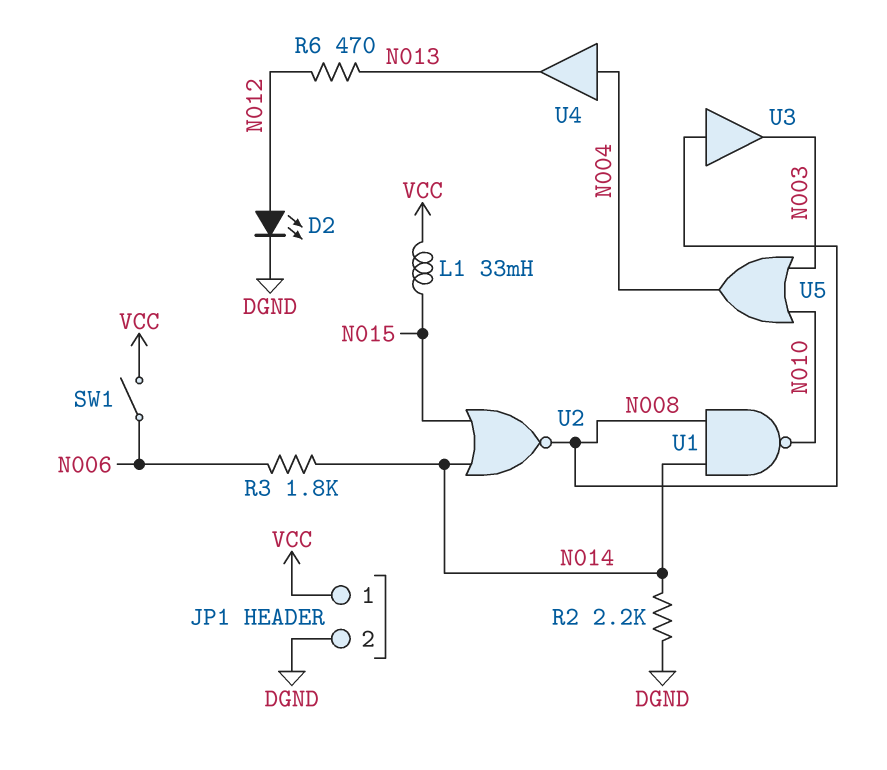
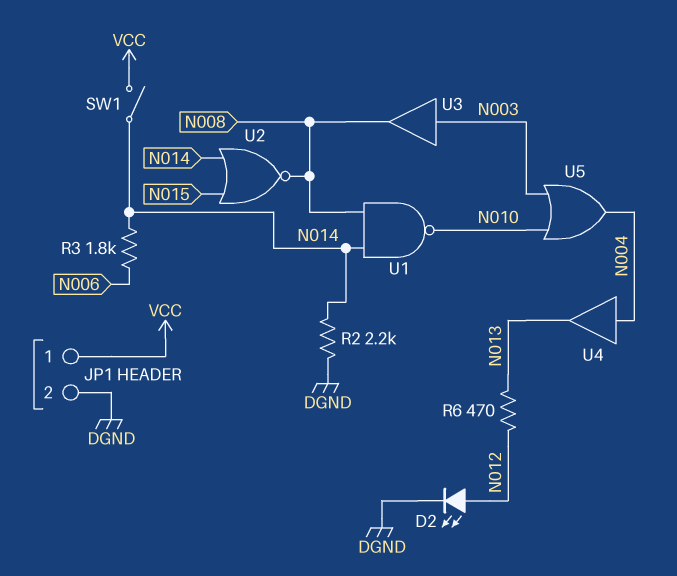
L1: 33mH (N015, VCC) -> none
SW1: switch (N006, VCC) -> switch (N014, VCC)
U3: buffer (in N008, out N003) -> buffer (in N003, out N008)

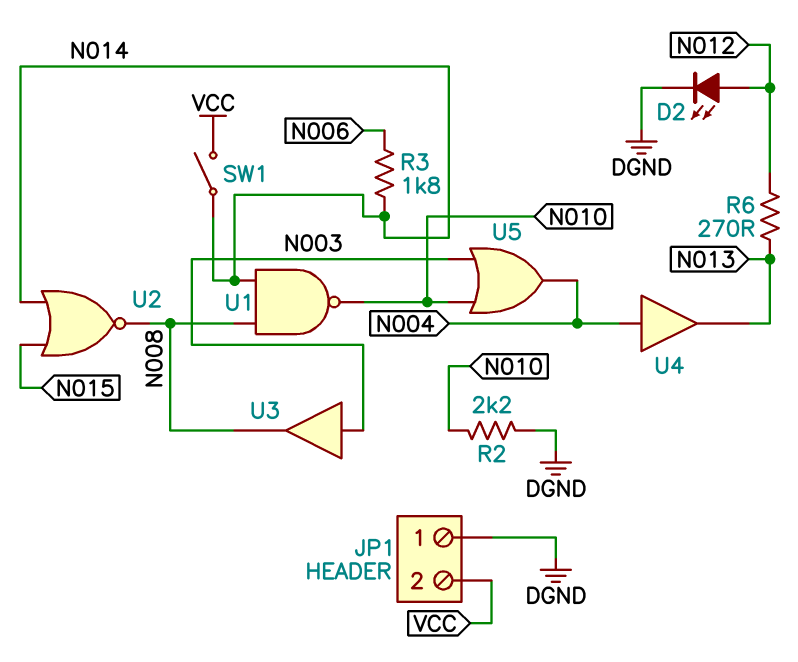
JP1 pin 1: VCC -> DGND
JP1 pin 2: DGND -> VCC
R2: 2.2k (DGND, N014) -> 2.2k (DGND, N010)
R6: 470 (N012, N013) -> 270 (N012, N013)

